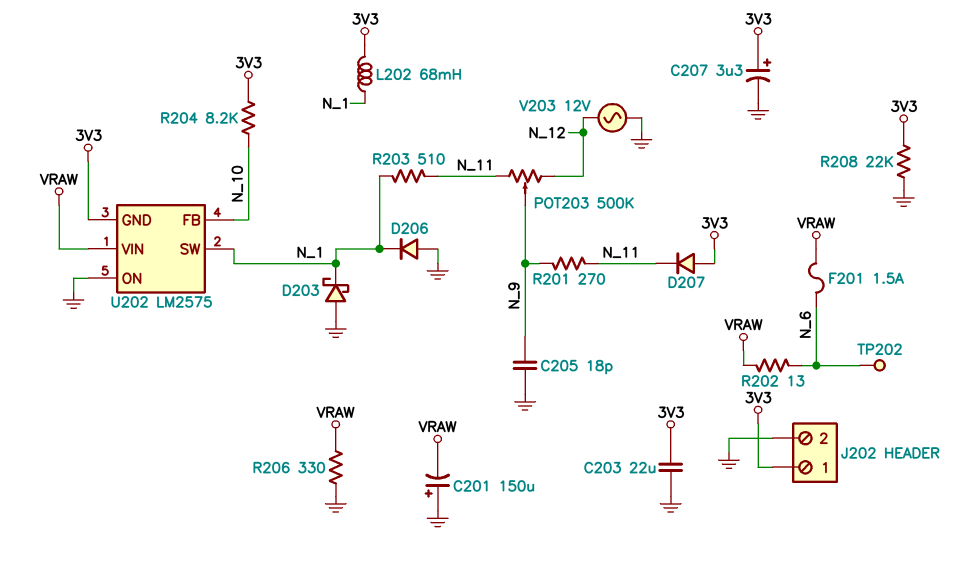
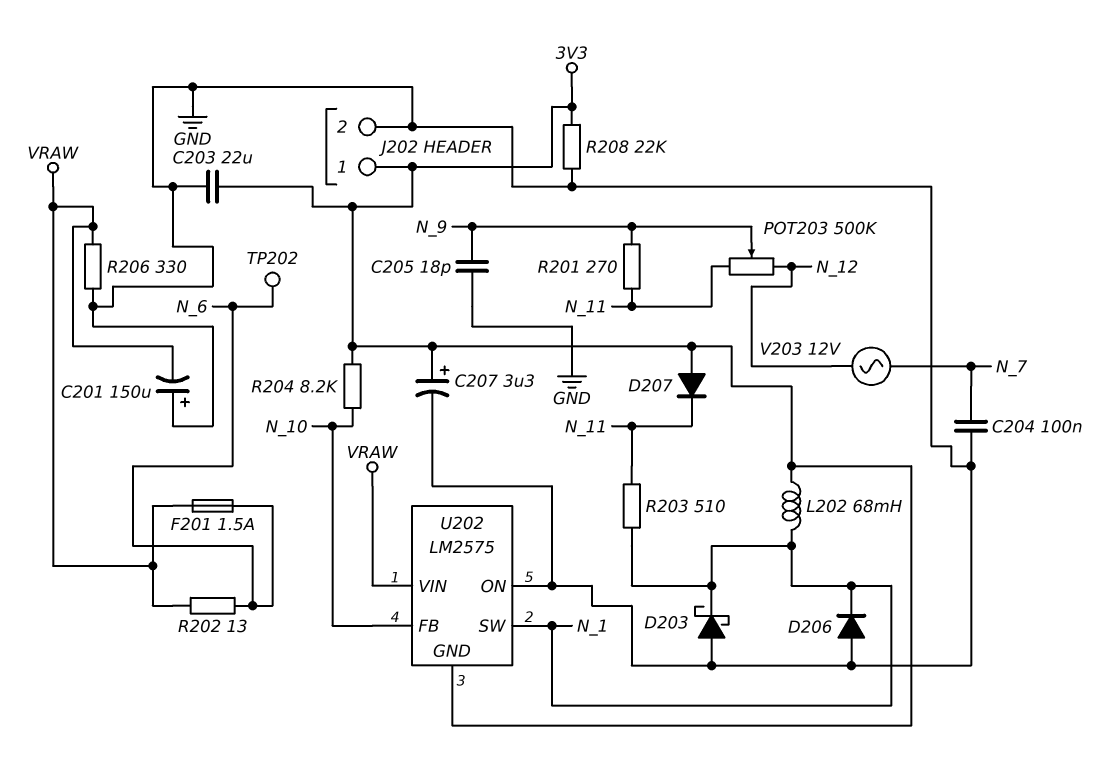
C204: none -> 100nF (GND, N_7)
V203: AC 12V (GND, N_12) -> AC 12V (N_7, N_12)

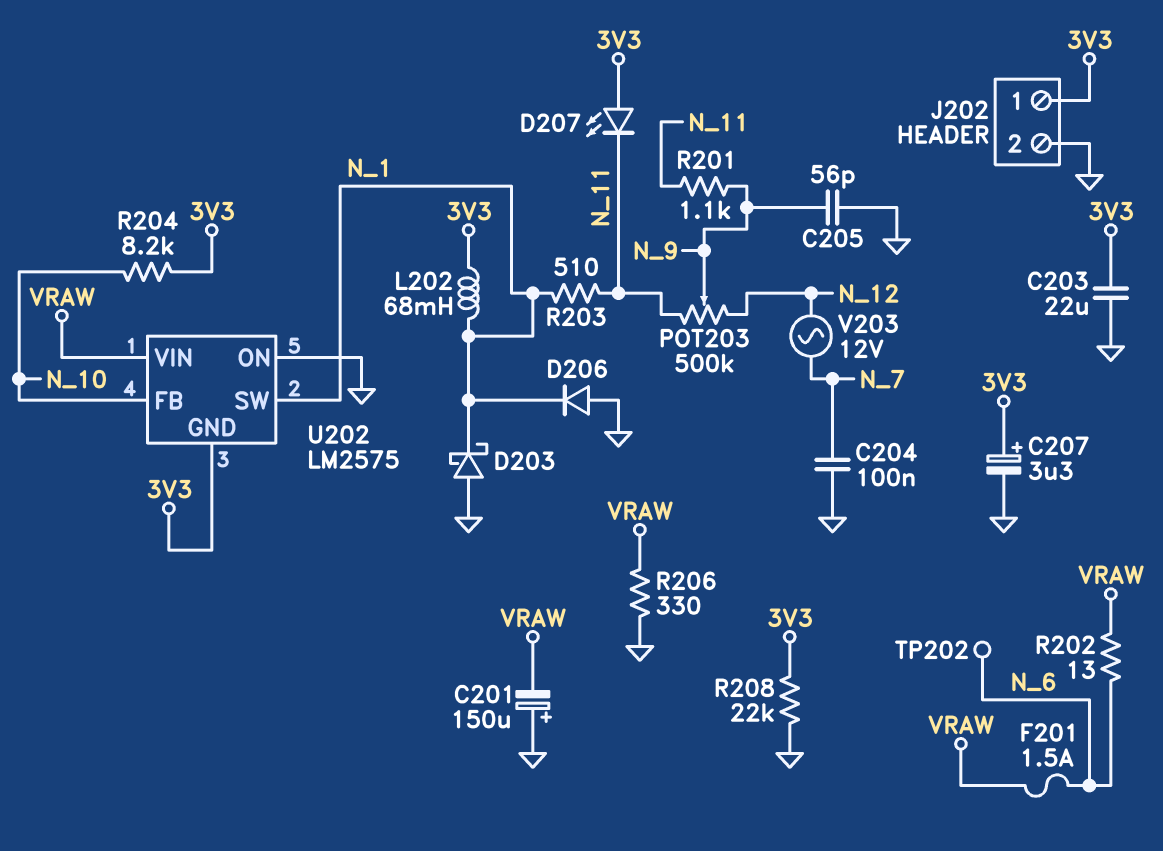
C205: 18pF (GND, N_9) -> 56pF (GND, N_9)
D207: diode (A 3V3, K N_11) -> LED (A 3V3, K N_11)
R201: 270 (N_9, N_11) -> 1.1k (N_9, N_11)

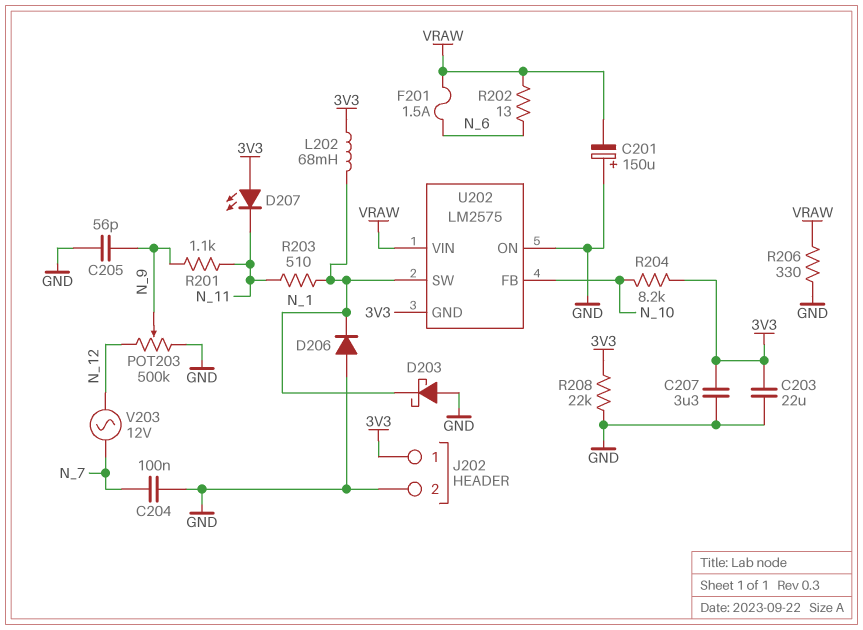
C207: 3.3uF (plus 3V3, minus GND) -> 3.3uF (3V3, GND)
POT203: 500k (N_11, N_12, wiper N_9) -> 500k (GND, N_12, wiper N_9)
TP202: test point (N_6) -> none

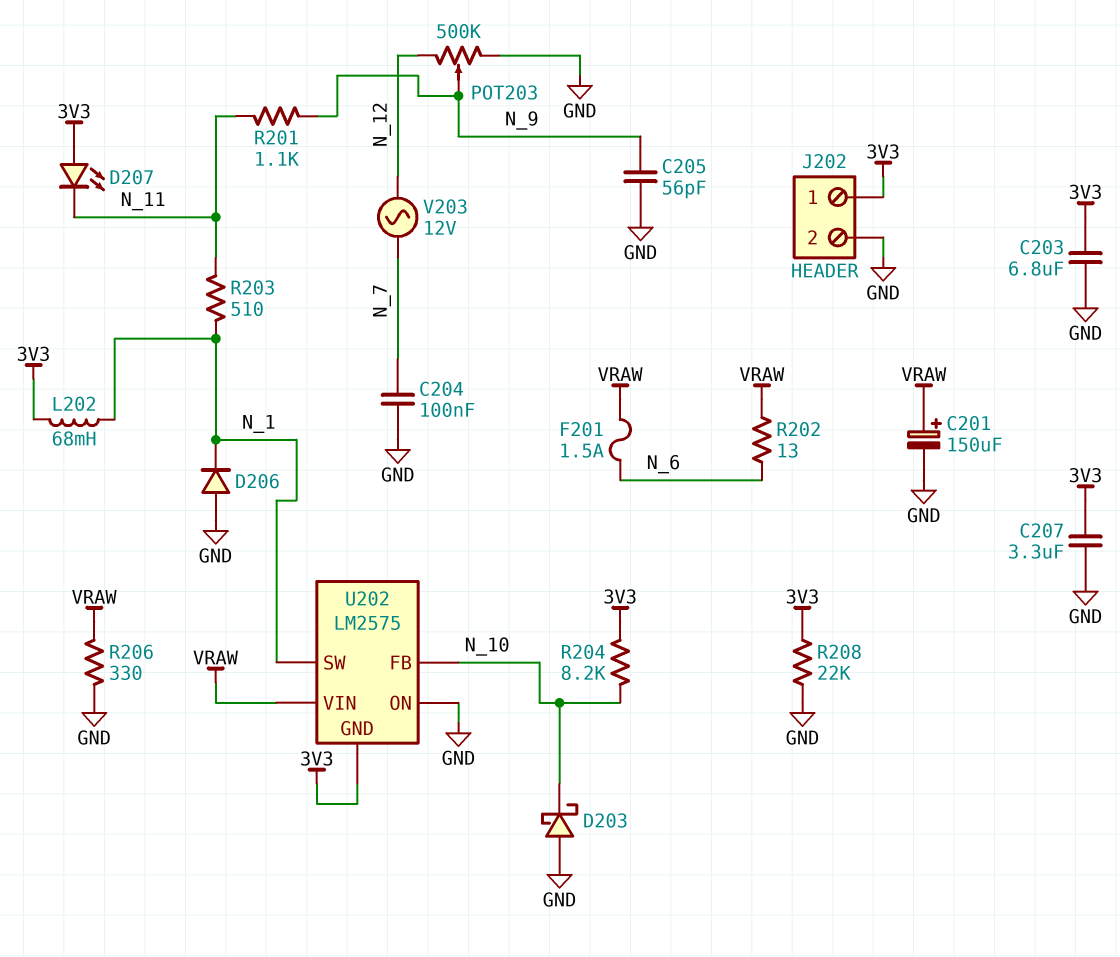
C201: 150uF (plus GND, minus VRAW) -> 150uF (plus VRAW, minus GND)
C203: 22uF (3V3, GND) -> 6.8uF (3V3, GND)
D203: schottky (A GND, K N_1) -> schottky (A GND, K N_10)

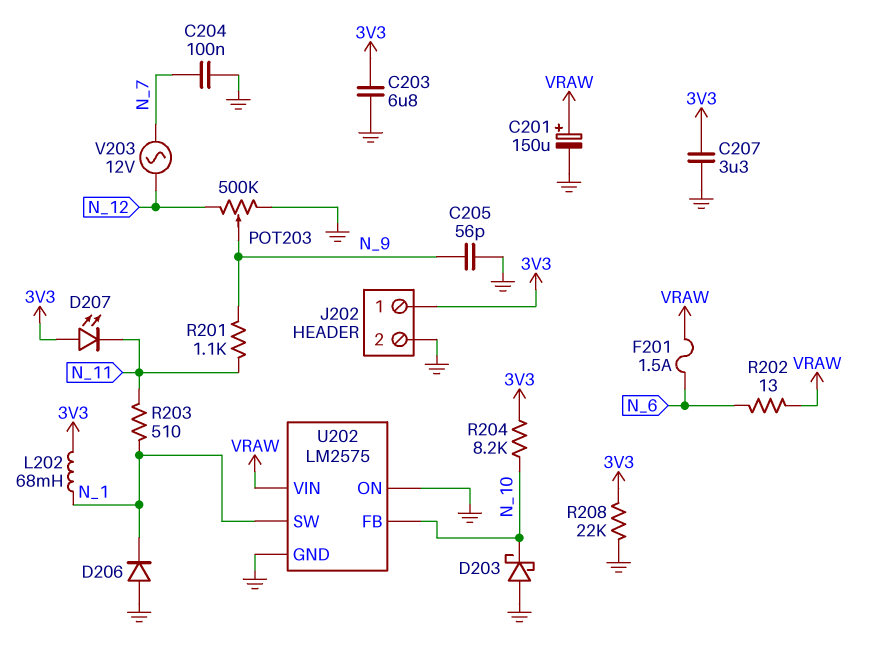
R206: 330 (GND, VRAW) -> none
U202 pin GND: 3V3 -> GND

